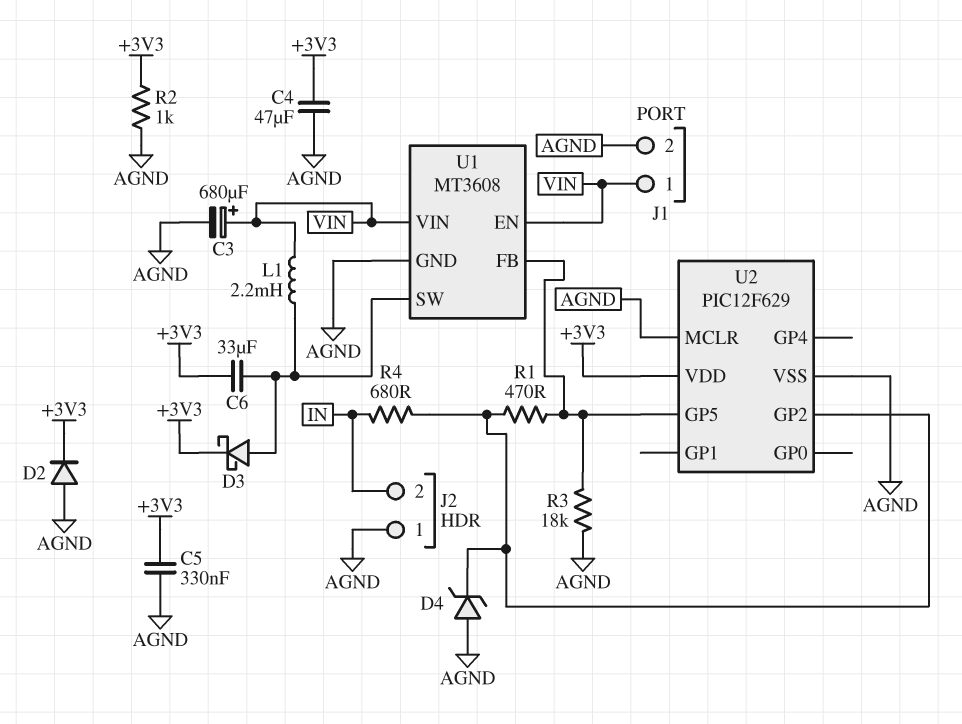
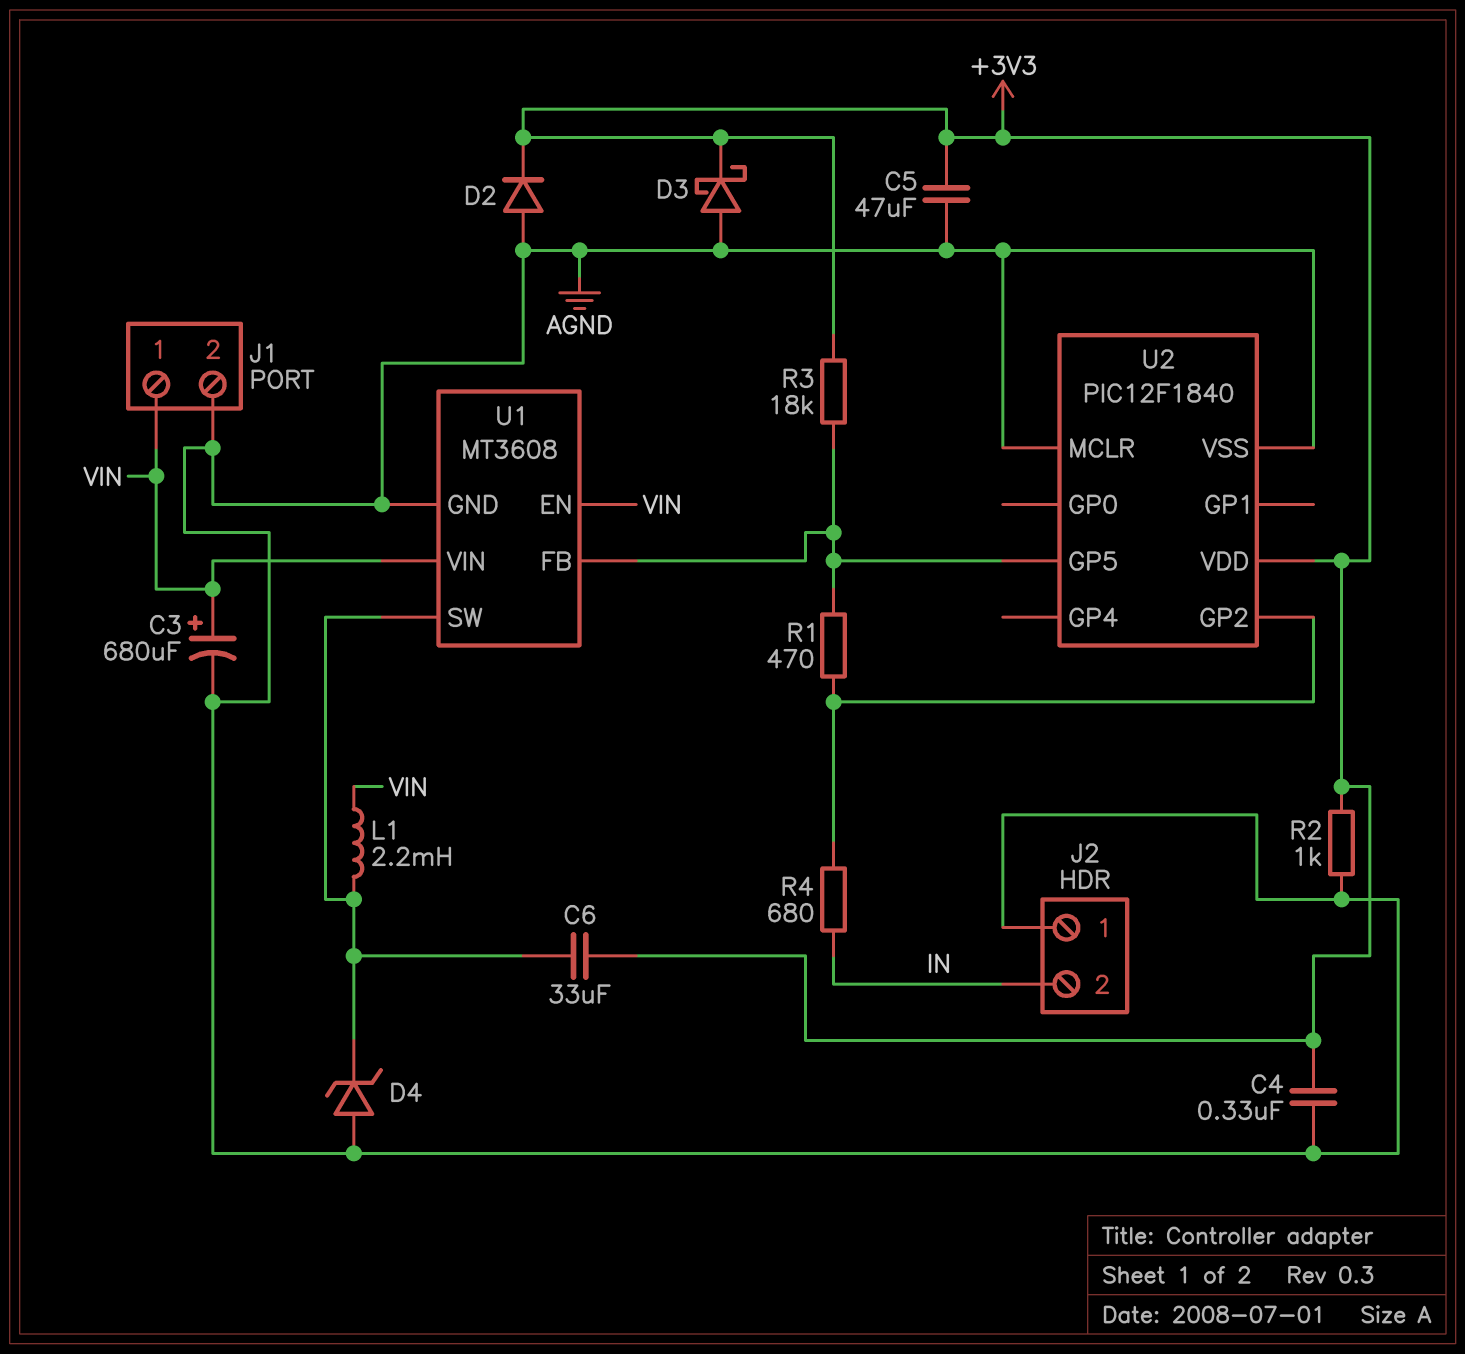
C4: 47uF (+3V3, AGND) -> 330nF (+3V3, AGND)
C5: 330nF (+3V3, AGND) -> 47uF (+3V3, AGND)
D3: schottky (A U1/SW, K +3V3) -> schottky (A AGND, K +3V3)
D4: zener (A AGND, K U2/GP2) -> zener (A AGND, K U1/SW)
R3: 18k (AGND, U1/FB) -> 18k (+3V3, U1/FB)
U2: PIC12F629 -> PIC12F1840

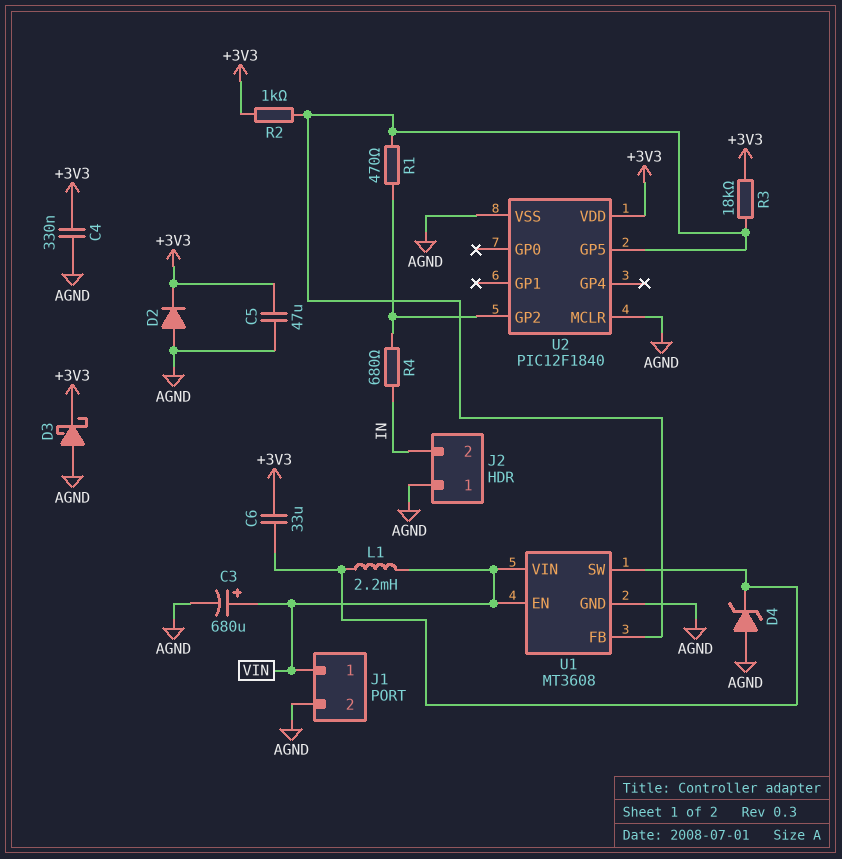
R2: 1k (+3V3, AGND) -> 1k (+3V3, U1/FB)

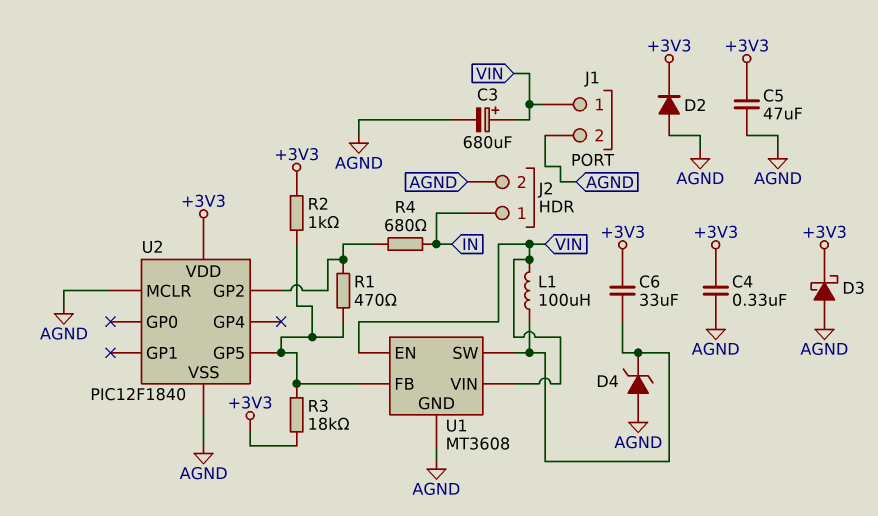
J2 pin 1: AGND -> IN
J2 pin 2: IN -> AGND
L1: 2.2mH (U1/SW, VIN) -> 100uH (U1/SW, VIN)

